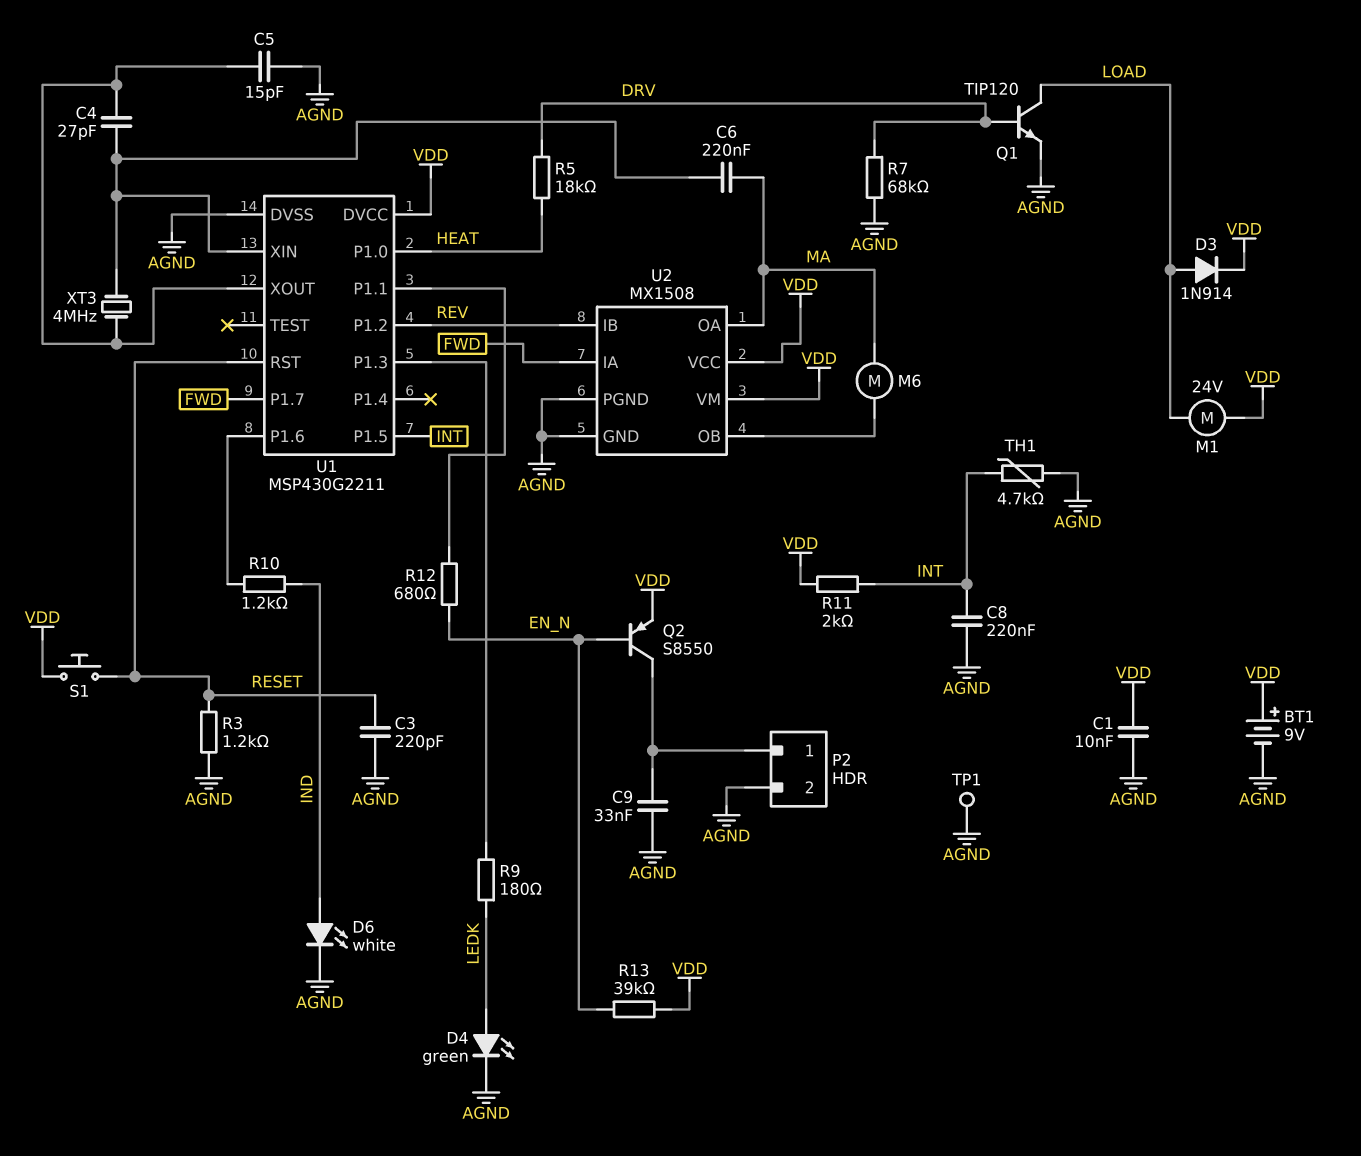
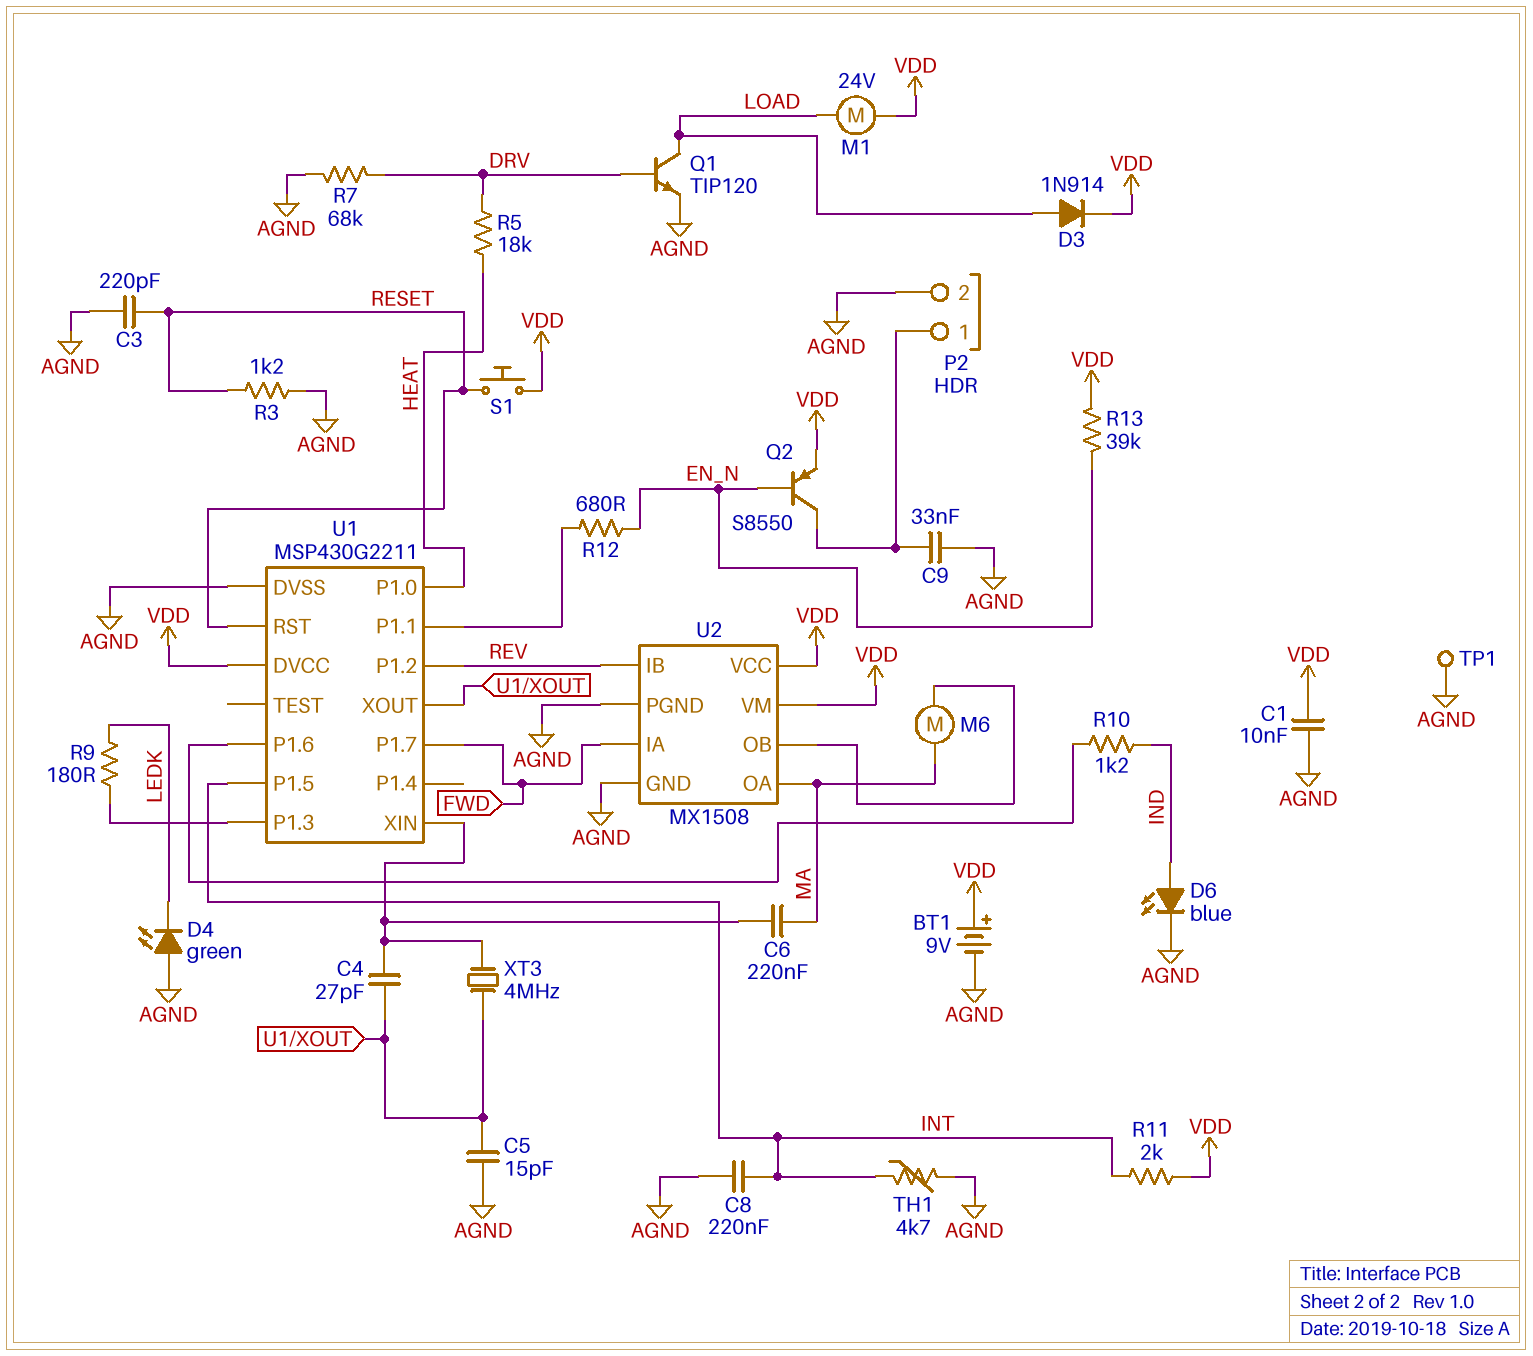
D4: LED green (A LEDK, K AGND) -> LED green (A AGND, K LEDK)
D6: LED white (A IND, K AGND) -> LED blue (A IND, K AGND)

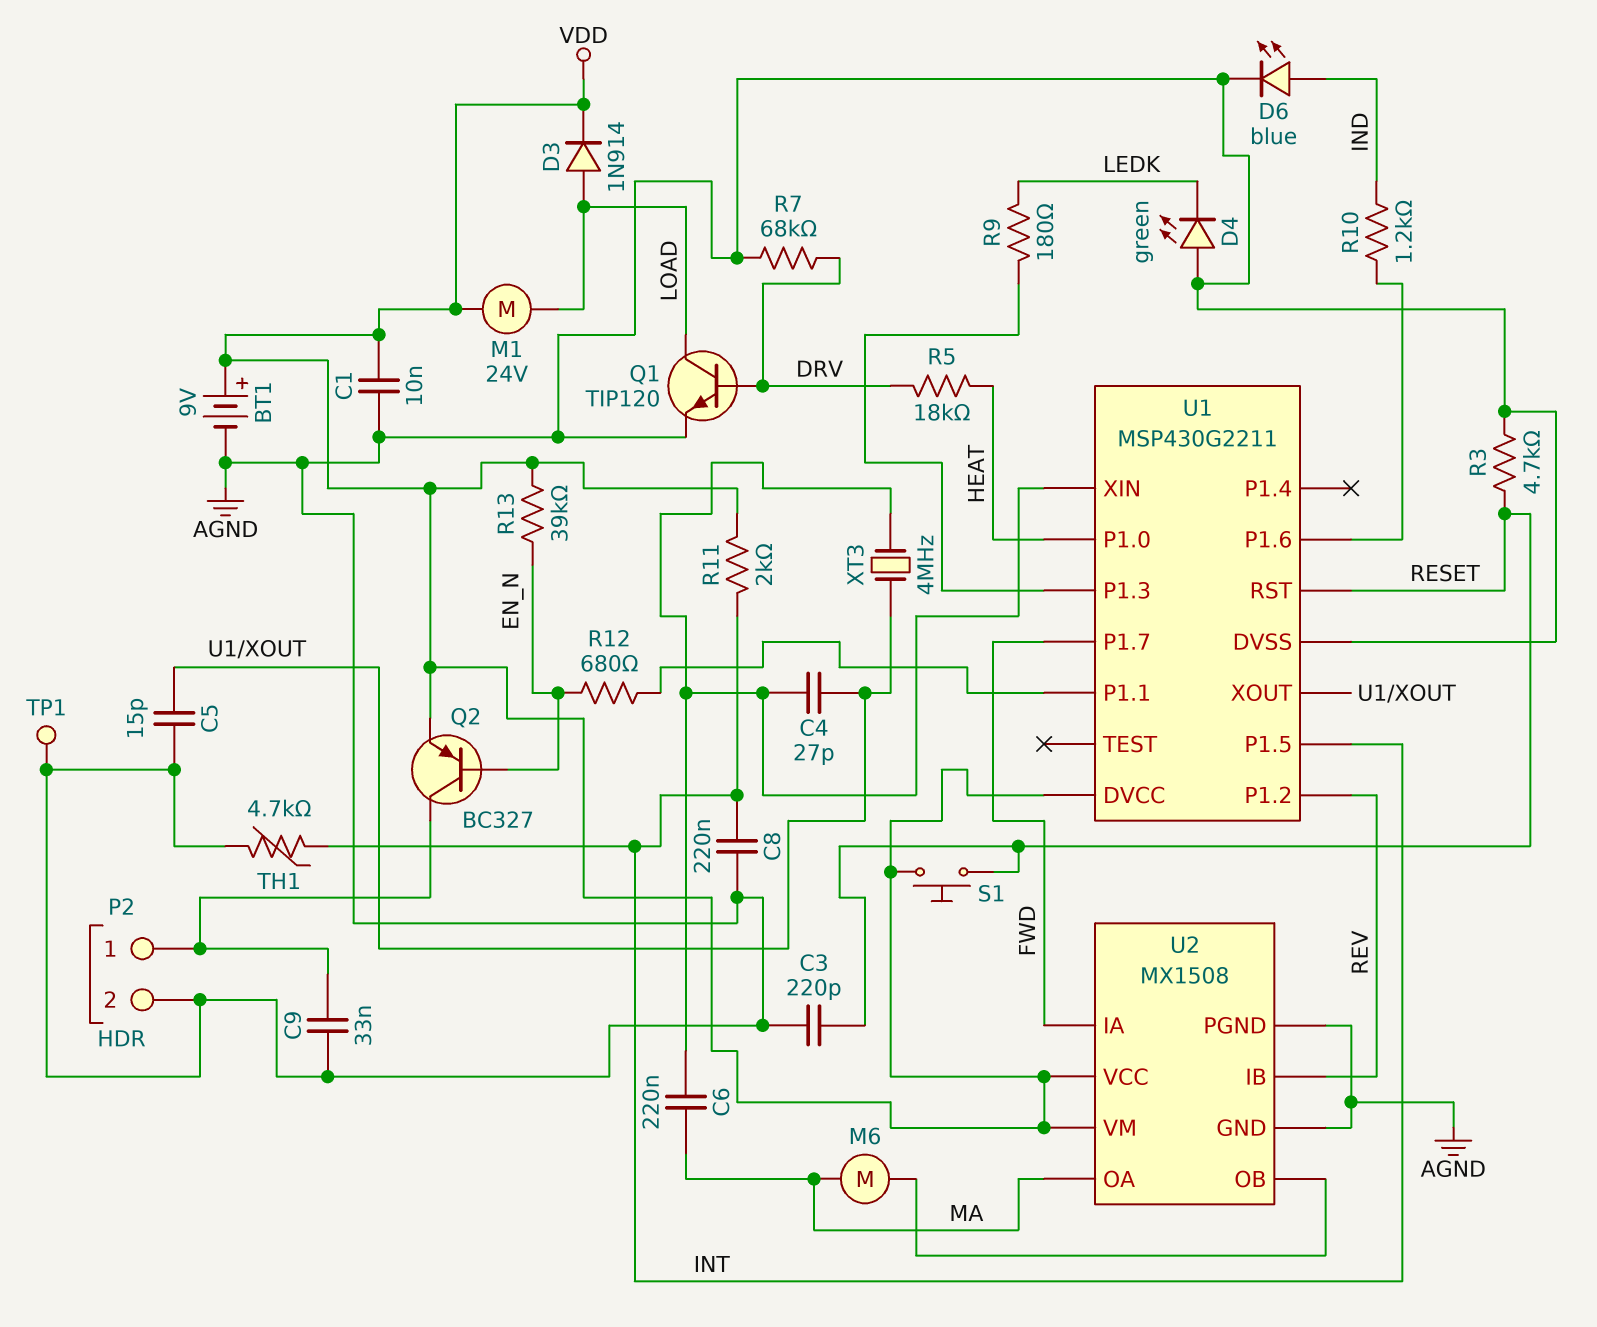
Q2: PNP S8550 (B EN_N, C P2/1, E VDD) -> PNP BC327 (B EN_N, C P2/1, E VDD)
R3: 1.2k (AGND, RESET) -> 4.7k (AGND, RESET)

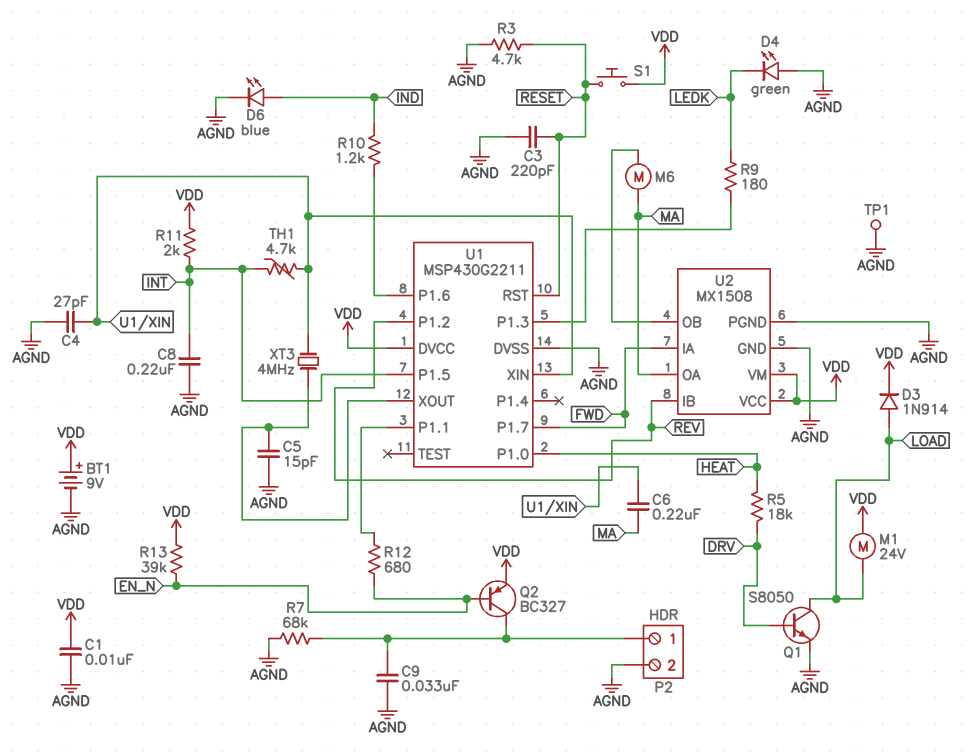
C4: 27pF (U1/XIN, U1/XOUT) -> 27pF (AGND, U1/XIN)
Q1: NPN TIP120 (B DRV, C LOAD, E AGND) -> NPN S8050 (B DRV, C LOAD, E AGND)
R7: 68k (AGND, DRV) -> 68k (AGND, P2/1)
TH1: 4.7k (AGND, INT) -> 4.7k (INT, U1/XIN)

